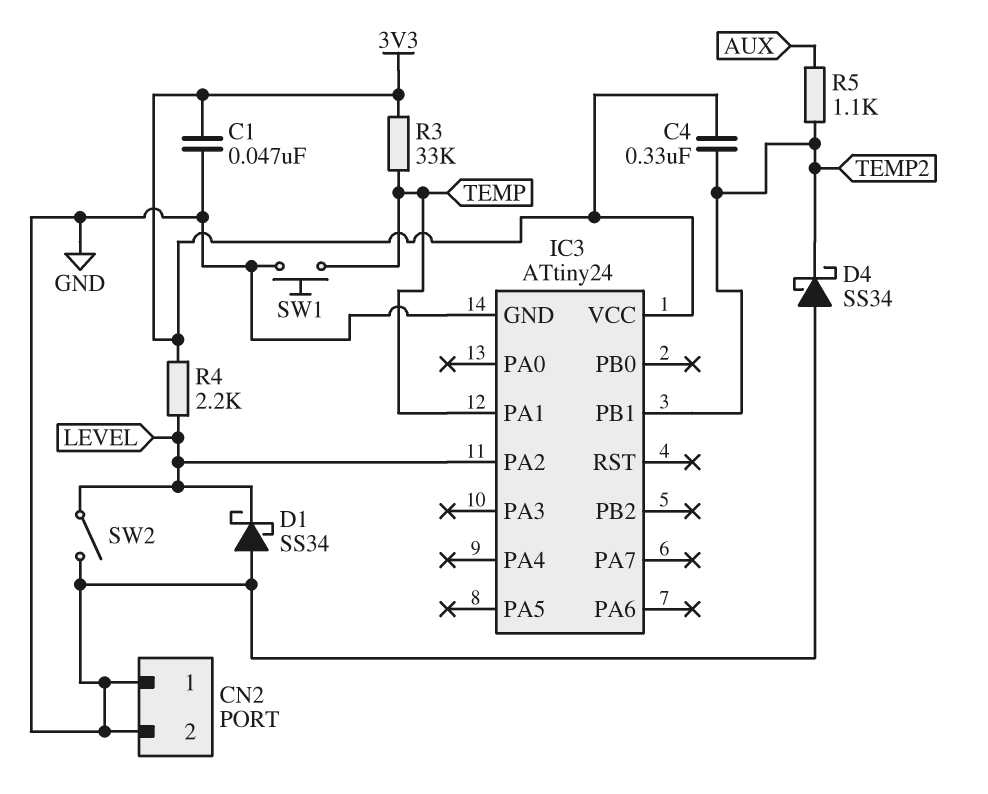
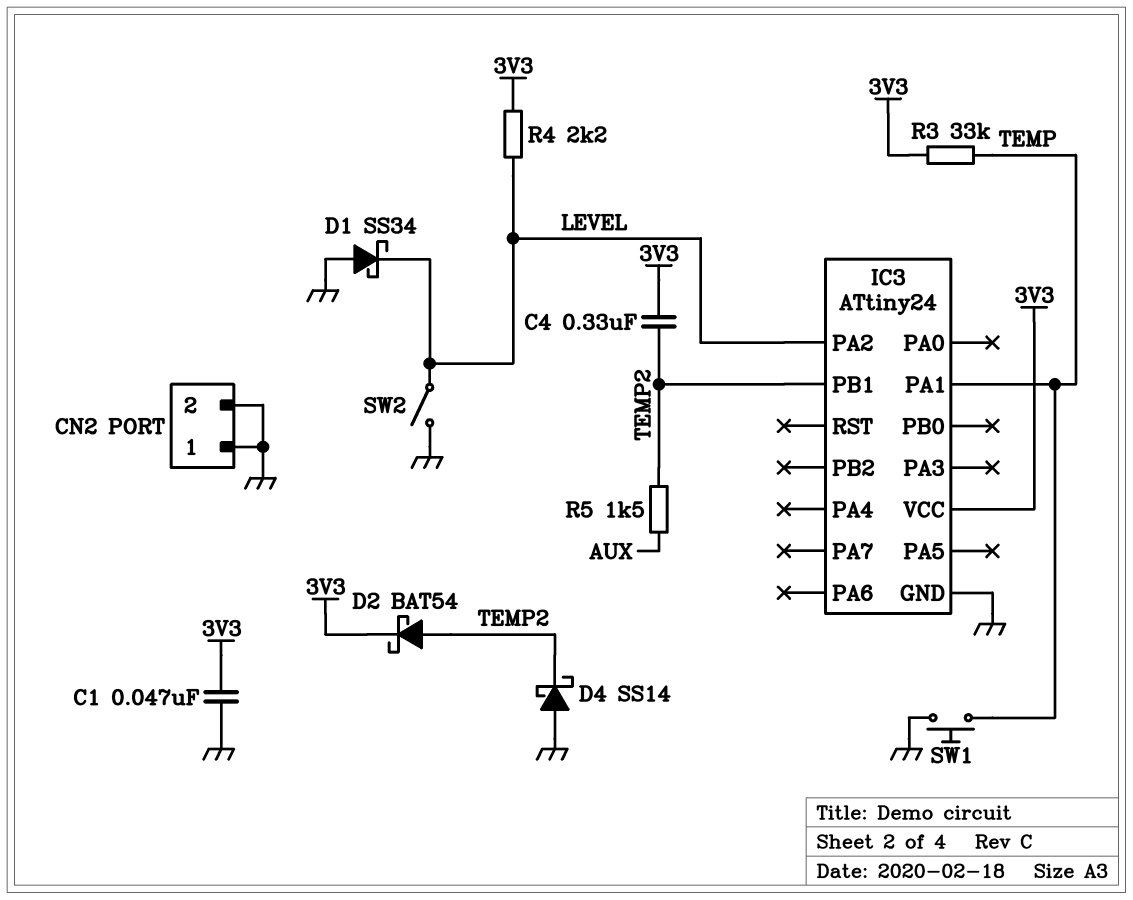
D2: none -> schottky BAT54 (A TEMP2, K 3V3)
D4: schottky SS34 (A GND, K TEMP2) -> schottky SS14 (A GND, K TEMP2)
R5: 1.1k (AUX, TEMP2) -> 1.5k (AUX, TEMP2)

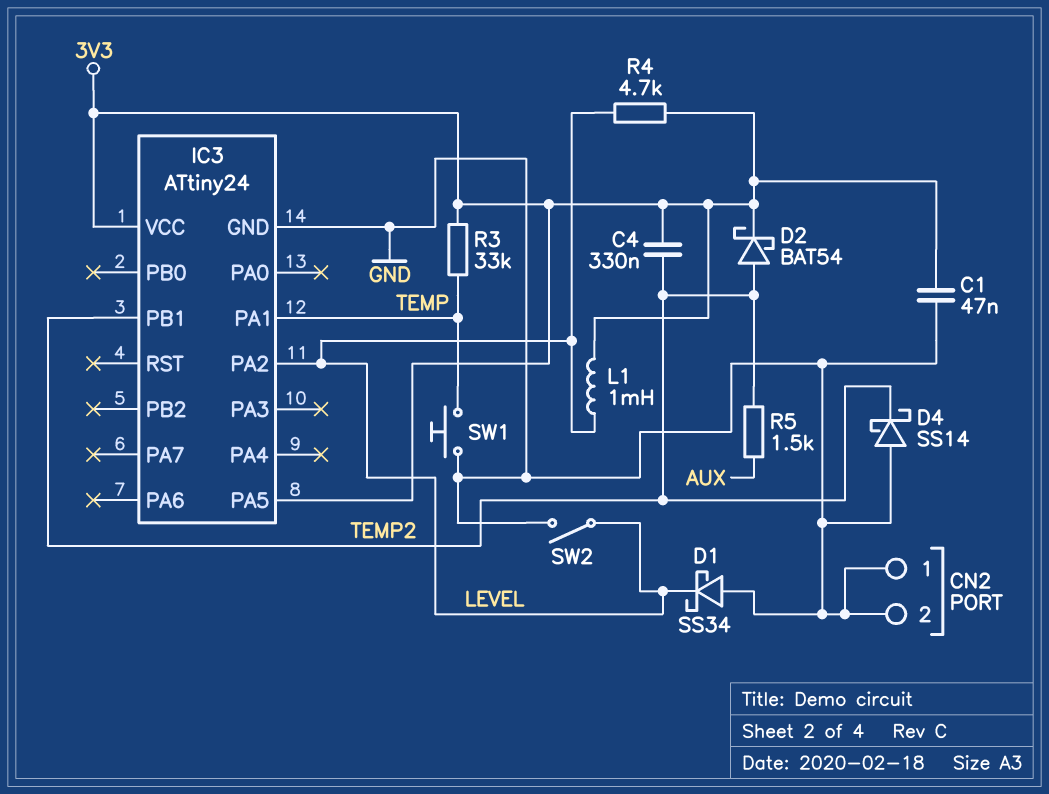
IC3 pin PA5: none -> 3V3
L1: none -> 1mH (3V3, LEVEL)
R4: 2.2k (3V3, LEVEL) -> 4.7k (3V3, LEVEL)

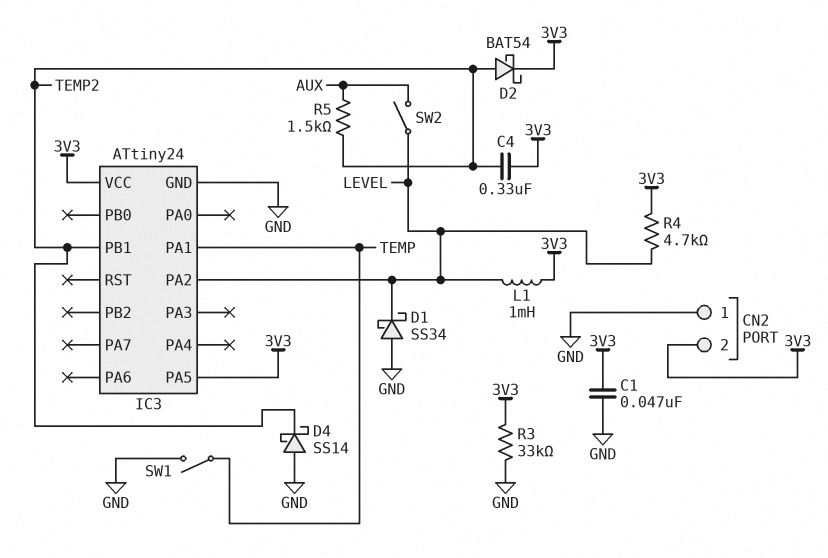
CN2 pin 2: GND -> 3V3
R3: 33k (3V3, TEMP) -> 33k (3V3, GND)
SW1: button (GND, TEMP) -> switch (GND, TEMP)
SW2: switch (GND, LEVEL) -> switch (AUX, LEVEL)

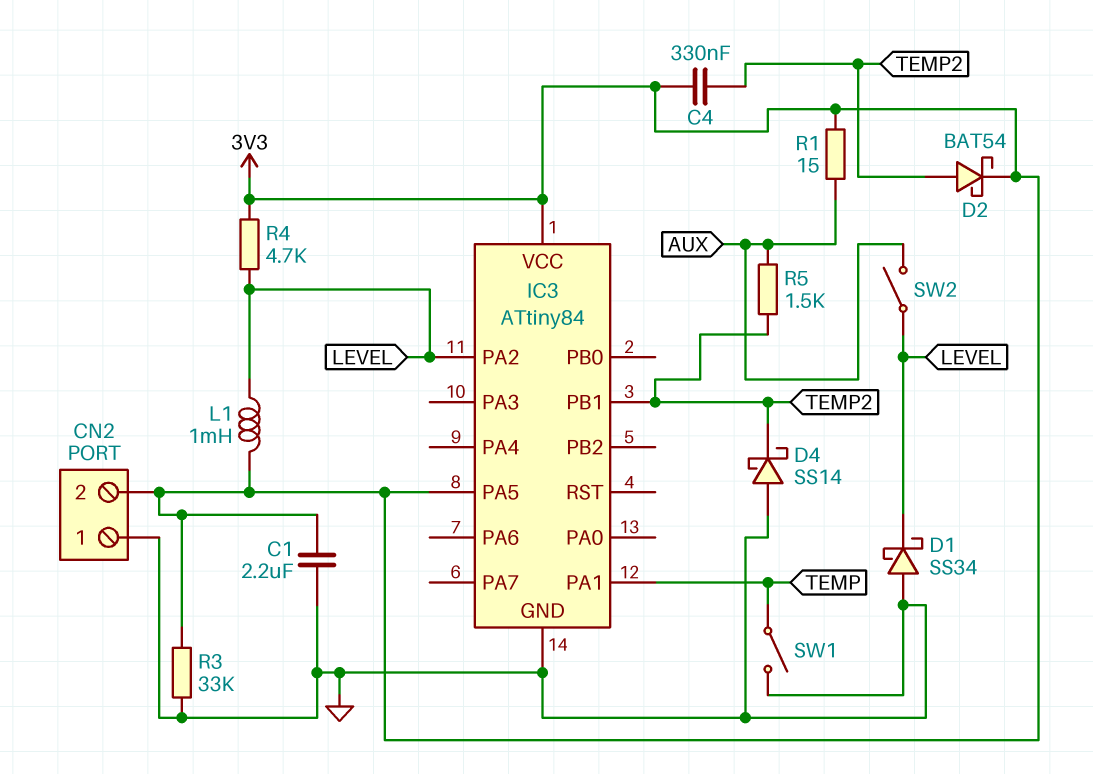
C1: 47nF (3V3, GND) -> 2.2uF (3V3, GND)
IC3: ATtiny24 -> ATtiny84
R1: none -> 15 (3V3, AUX)

